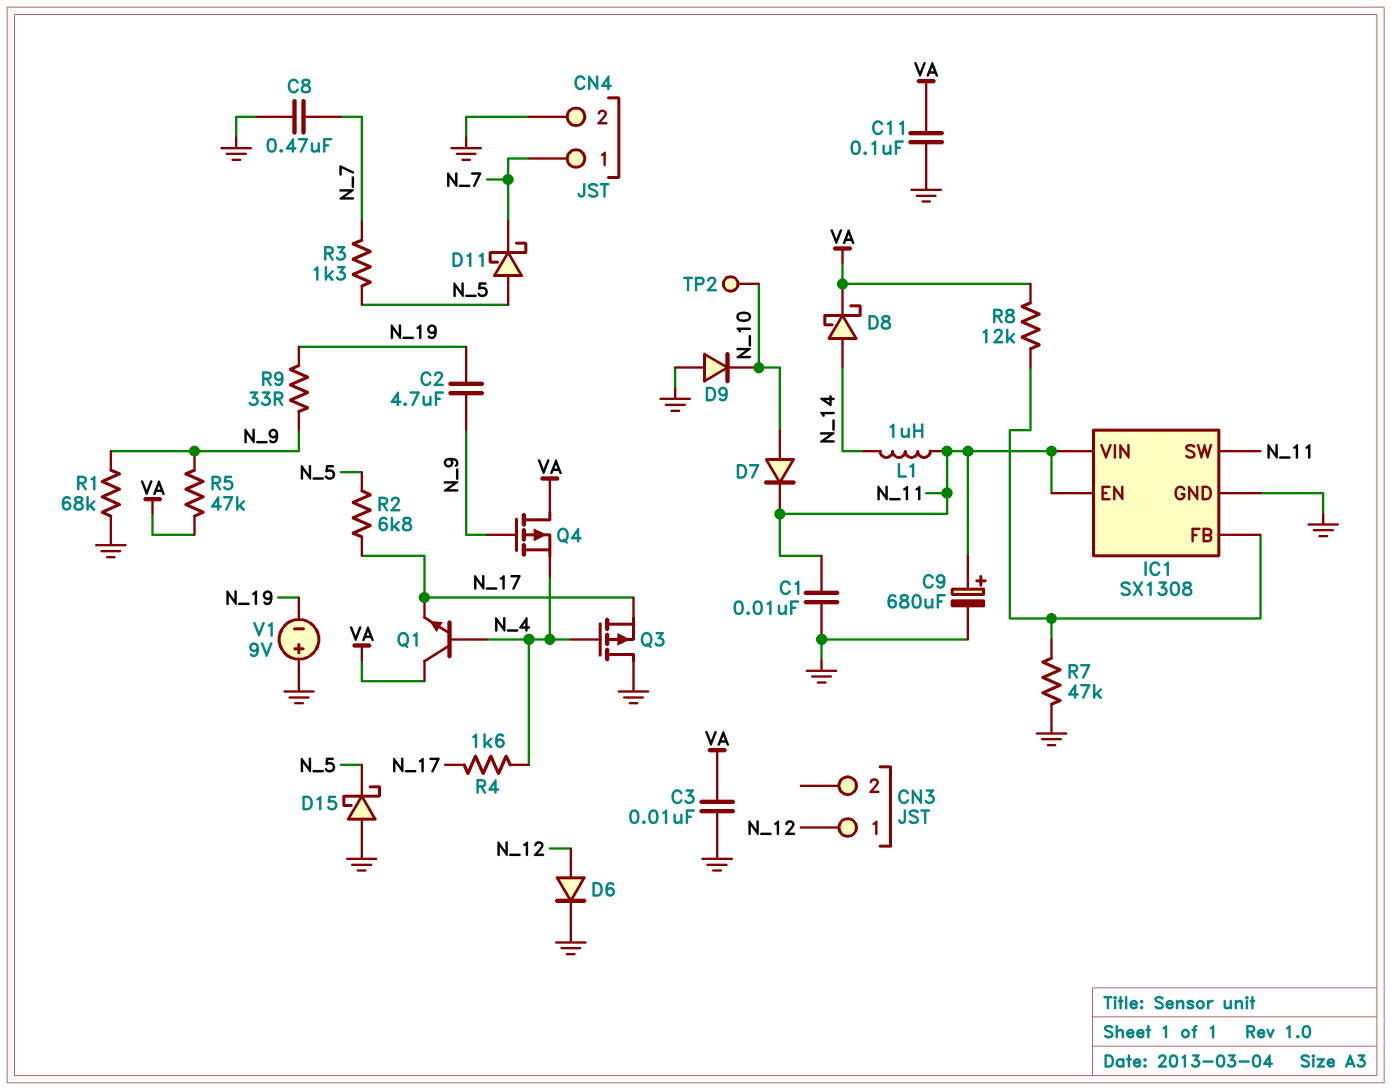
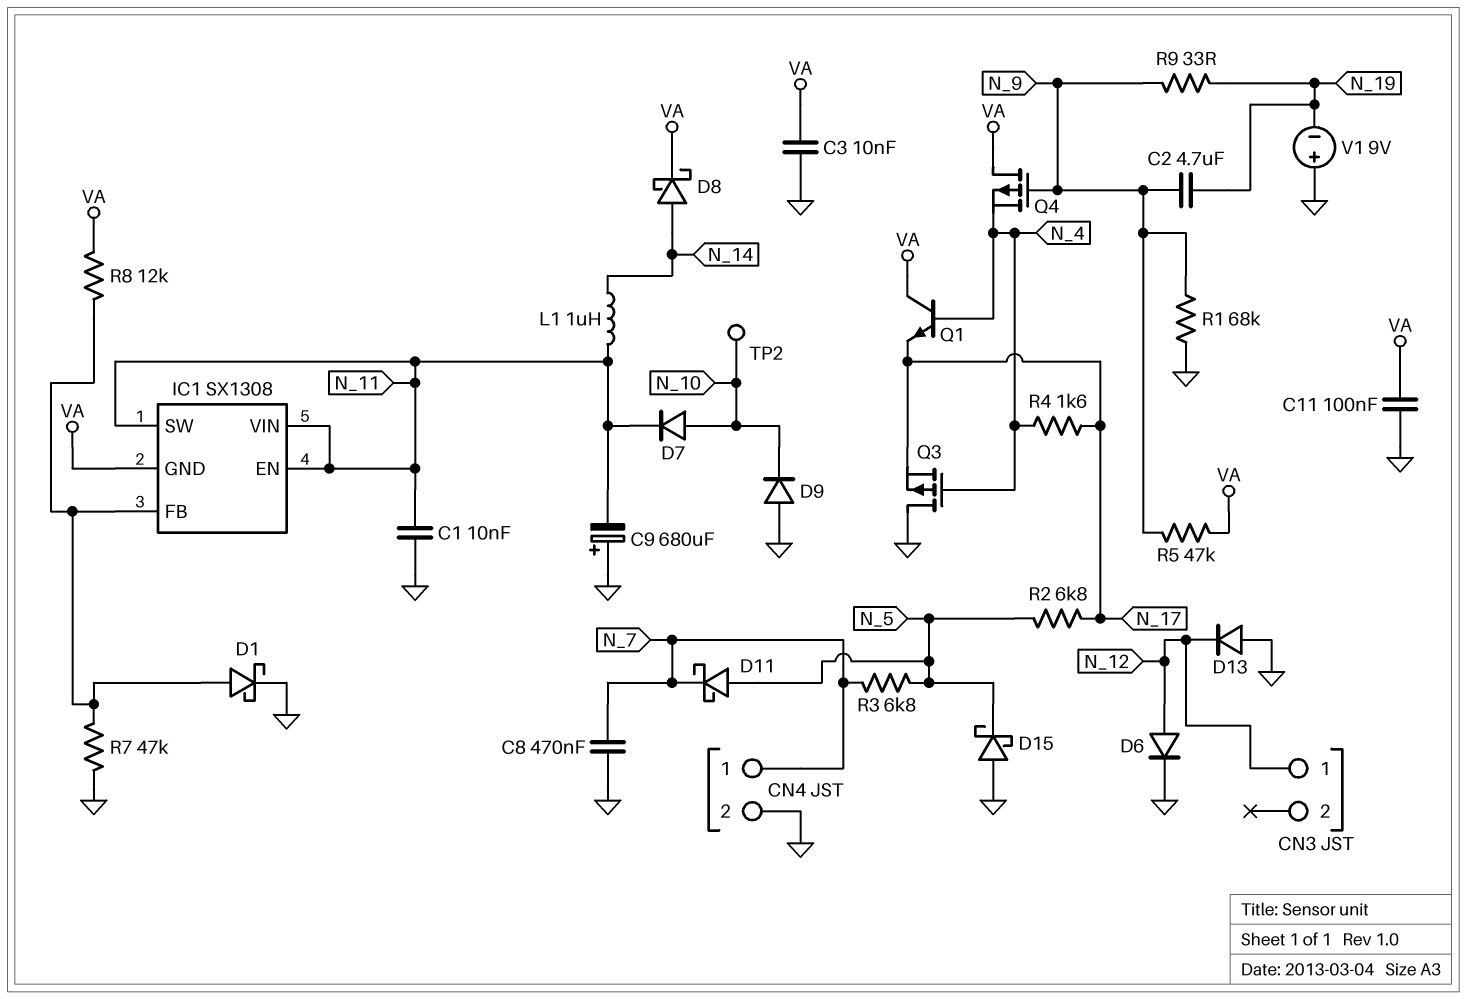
C9: 680uF (plus N_11, minus GND) -> 680uF (plus GND, minus N_11)
D1: none -> schottky (A IC1/FB, K GND)
D13: none -> diode (A GND, K N_12)
IC1 pin GND: GND -> VA
R3: 1.3k (N_5, N_7) -> 6.8k (N_5, N_7)

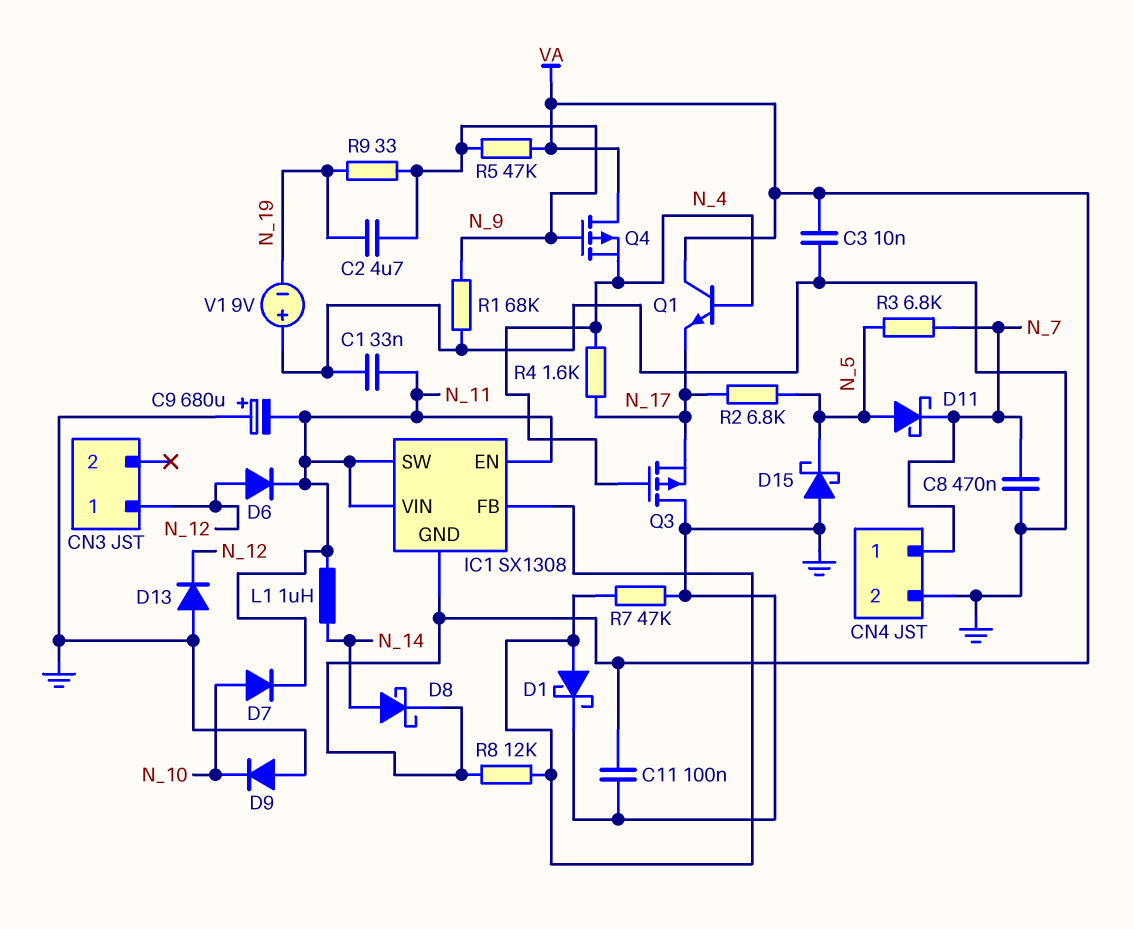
C1: 10nF (GND, N_11) -> 33nF (GND, N_11)
D6: diode (A N_12, K GND) -> diode (A N_12, K N_11)
TP2: test point (N_10) -> none

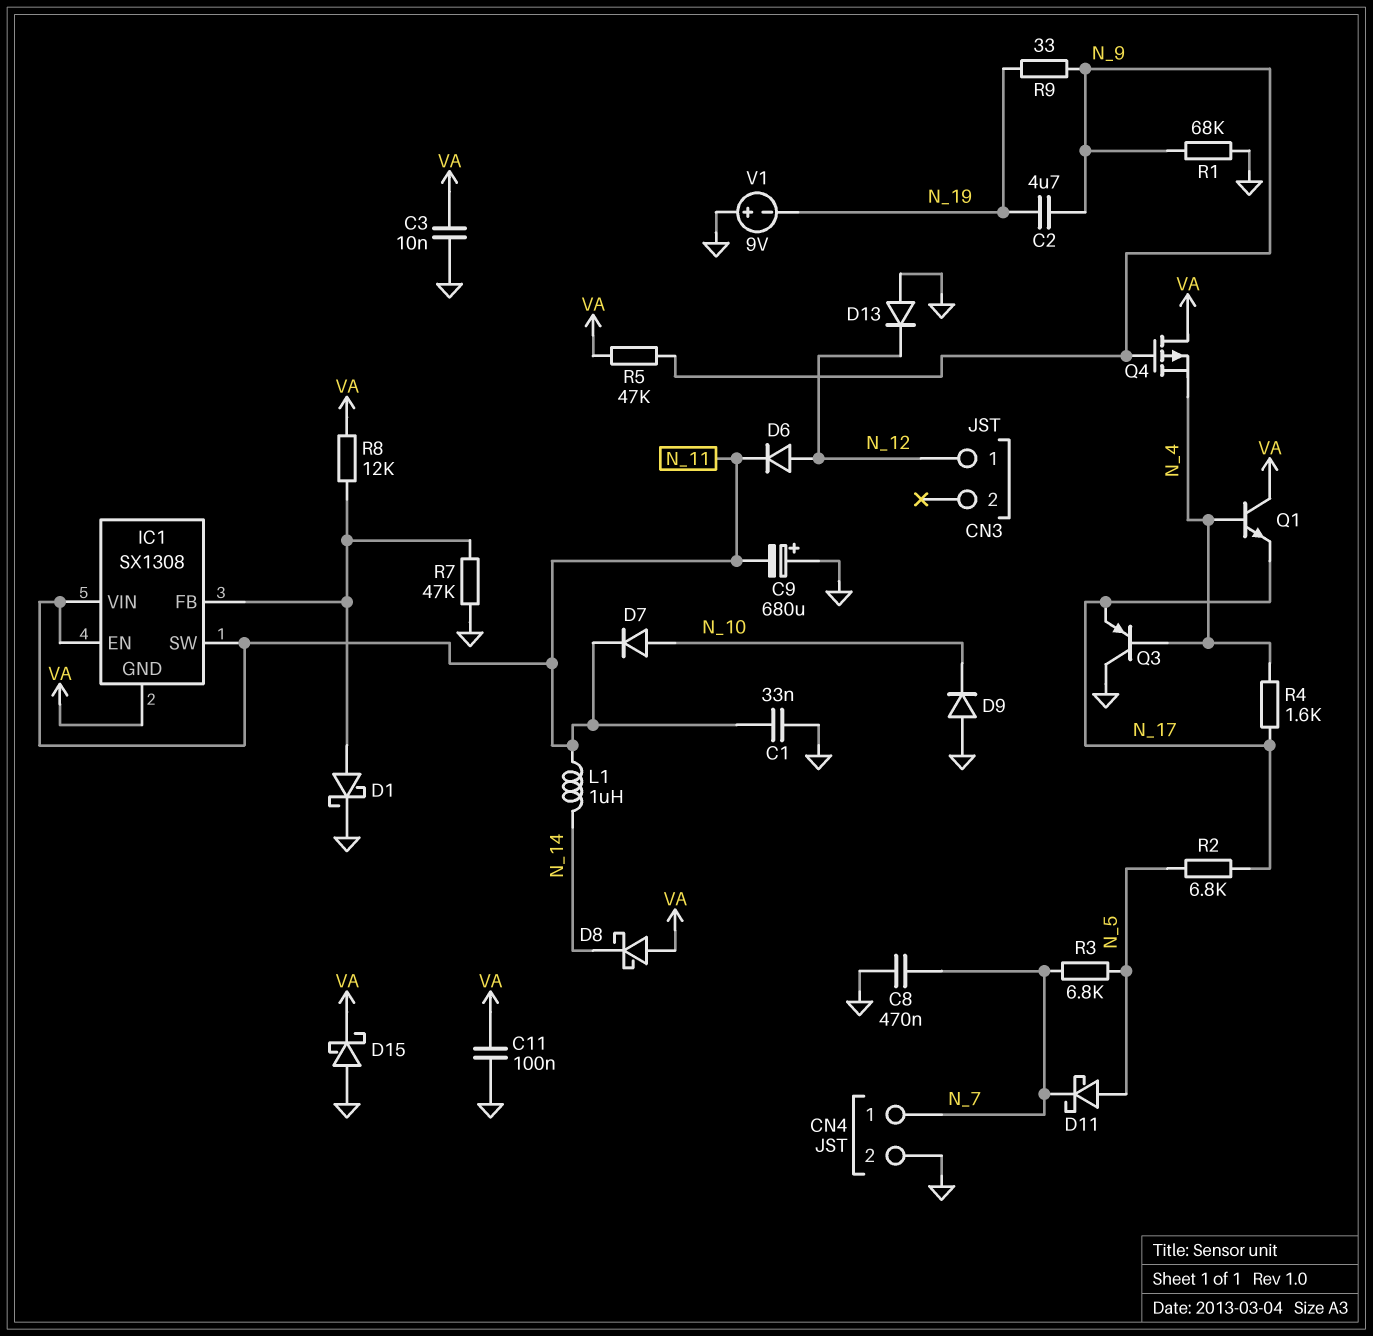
D8: schottky (A N_14, K VA) -> schottky (A VA, K N_14)
D15: schottky (A GND, K N_5) -> schottky (A GND, K VA)
Q3: PMOS (G N_4, D GND, S N_17) -> PNP (B N_4, C GND, E N_17)

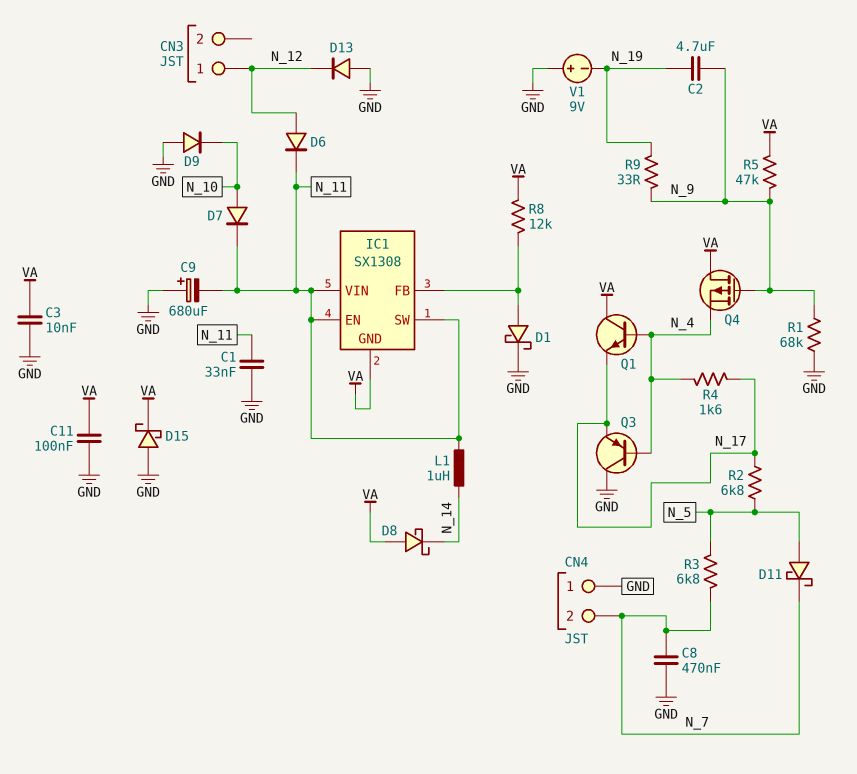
CN4 pin 1: N_7 -> GND
CN4 pin 2: GND -> N_7
R7: 47k (GND, IC1/FB) -> none

